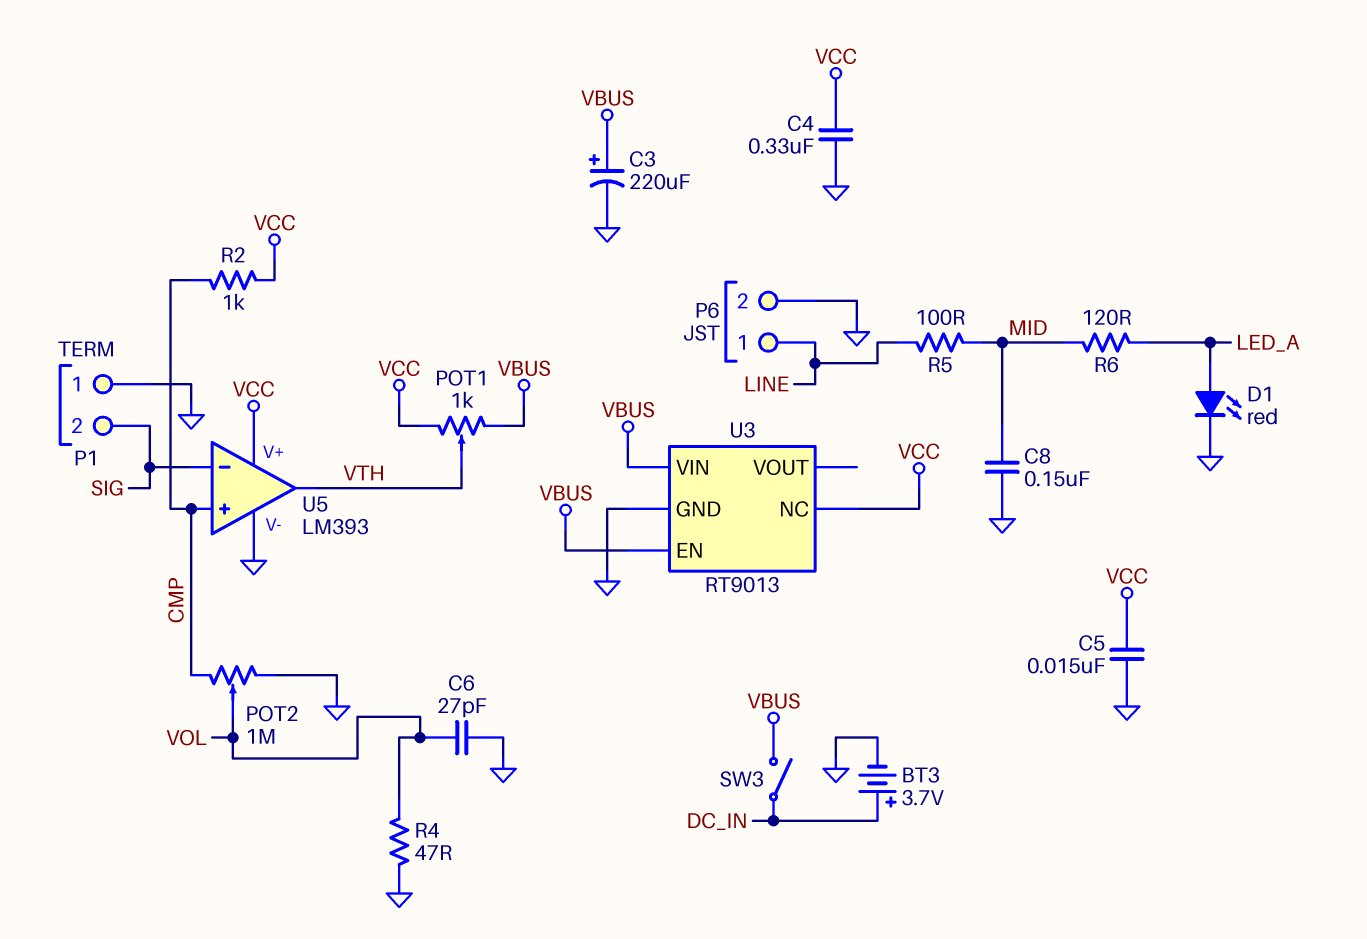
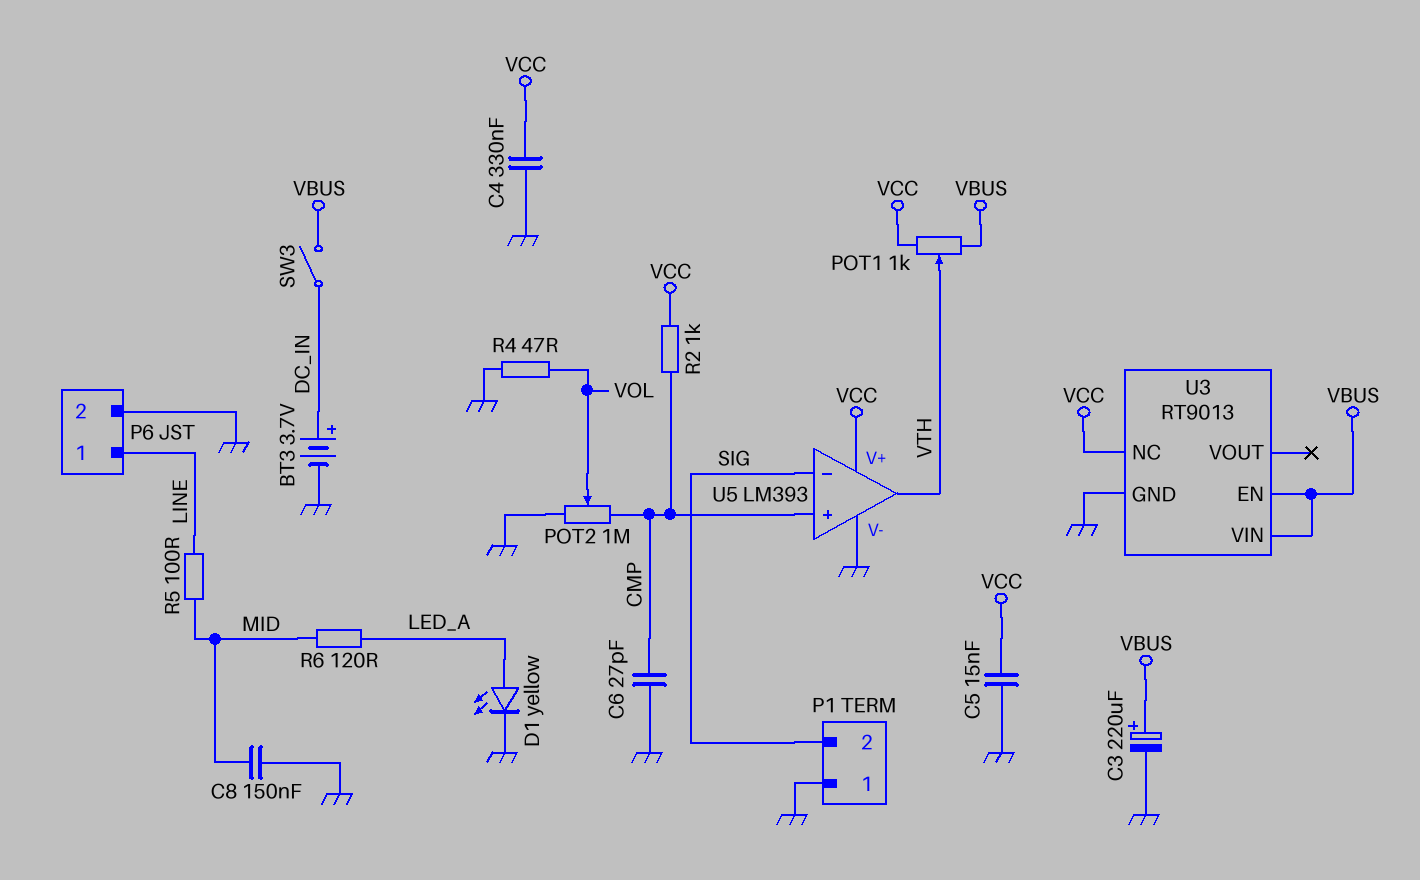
C6: 27pF (GND, VOL) -> 27pF (CMP, GND)
D1: LED red (A LED_A, K GND) -> LED yellow (A LED_A, K GND)

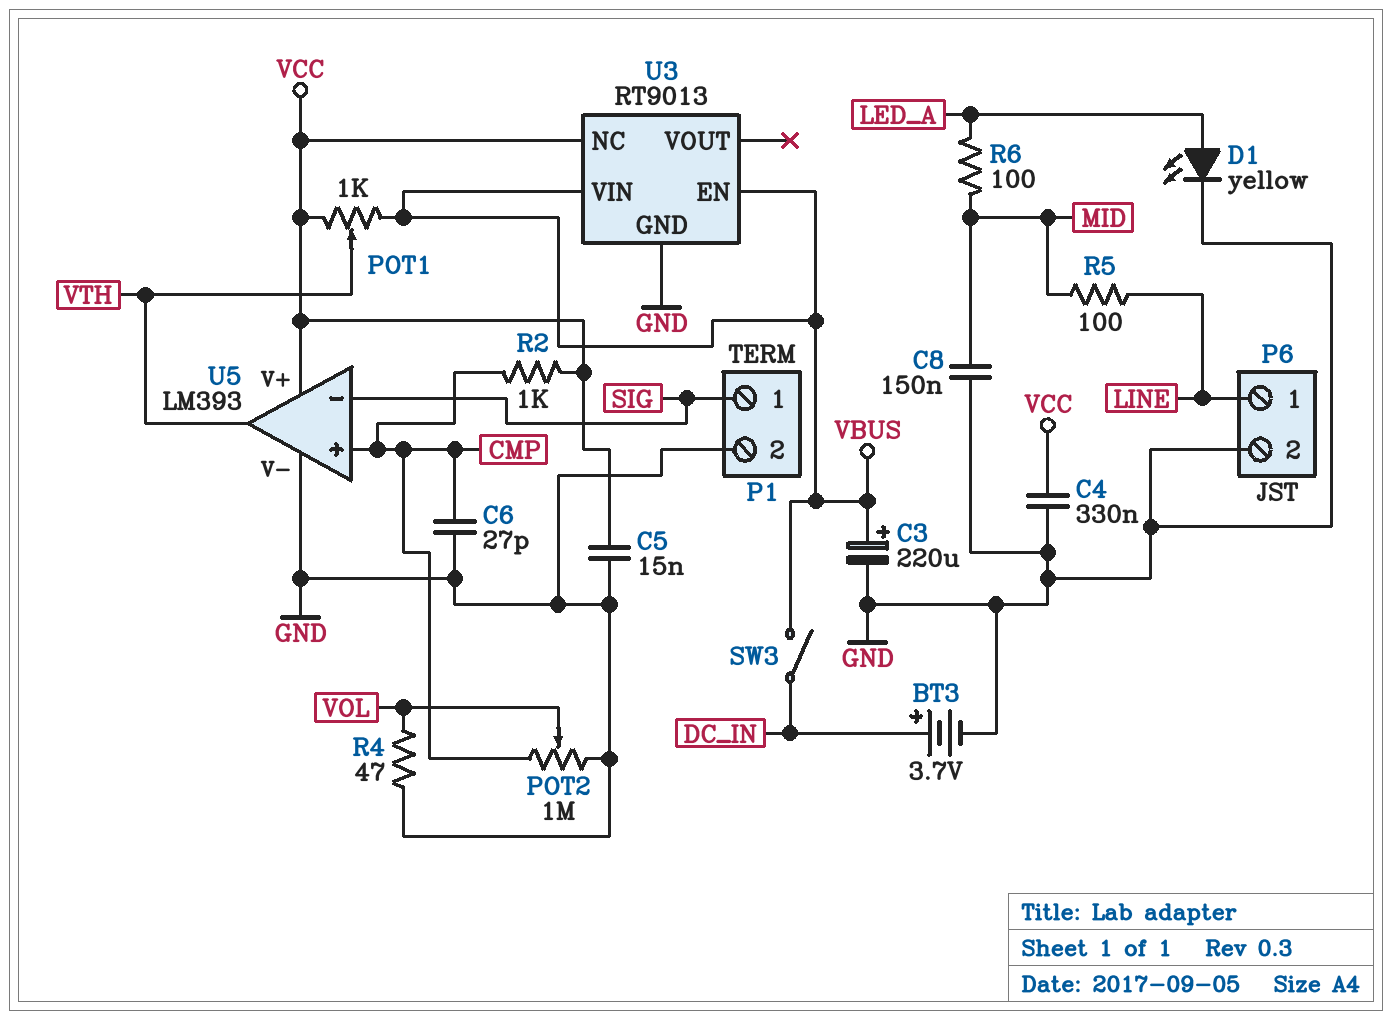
P1 pin 1: GND -> SIG
P1 pin 2: SIG -> GND
R6: 120 (LED_A, MID) -> 100 (LED_A, MID)

